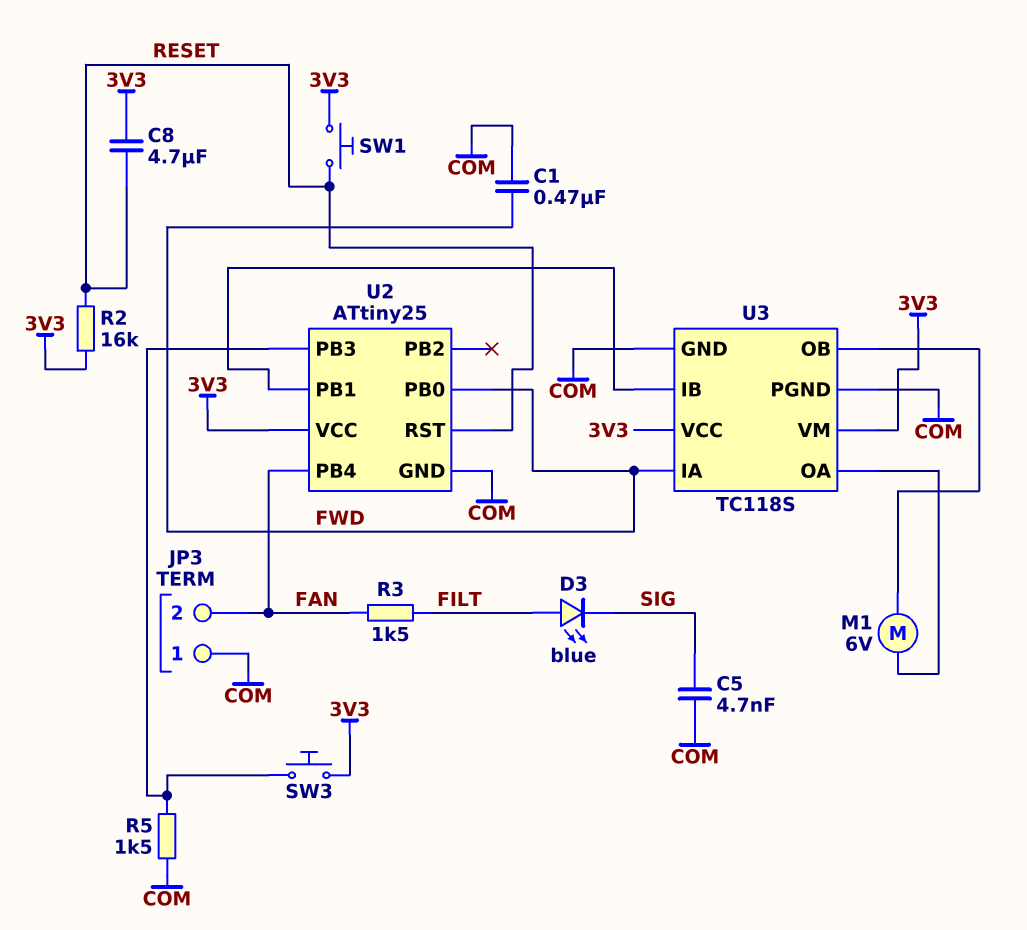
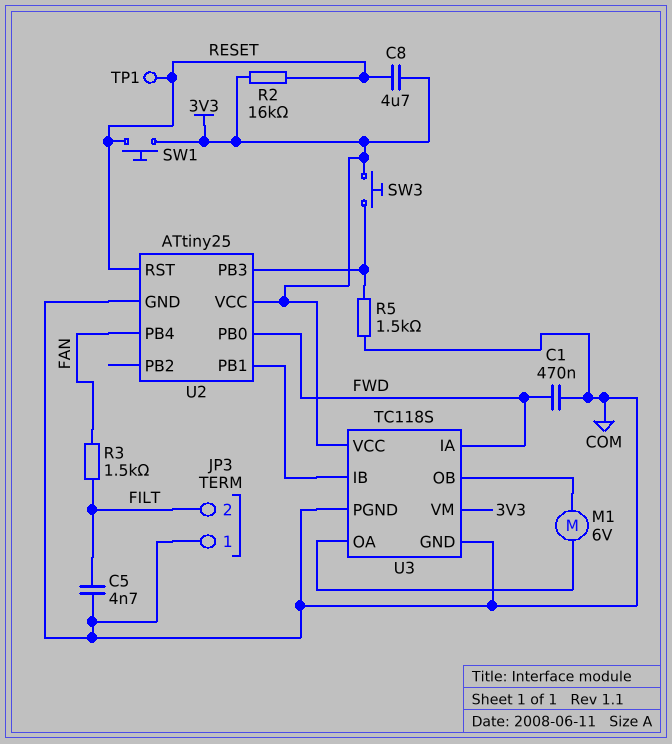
C5: 4.7nF (COM, SIG) -> 4.7nF (COM, FILT)
D3: LED blue (A FILT, K SIG) -> none
JP3 pin 2: FAN -> FILT
TP1: none -> test point (RESET)

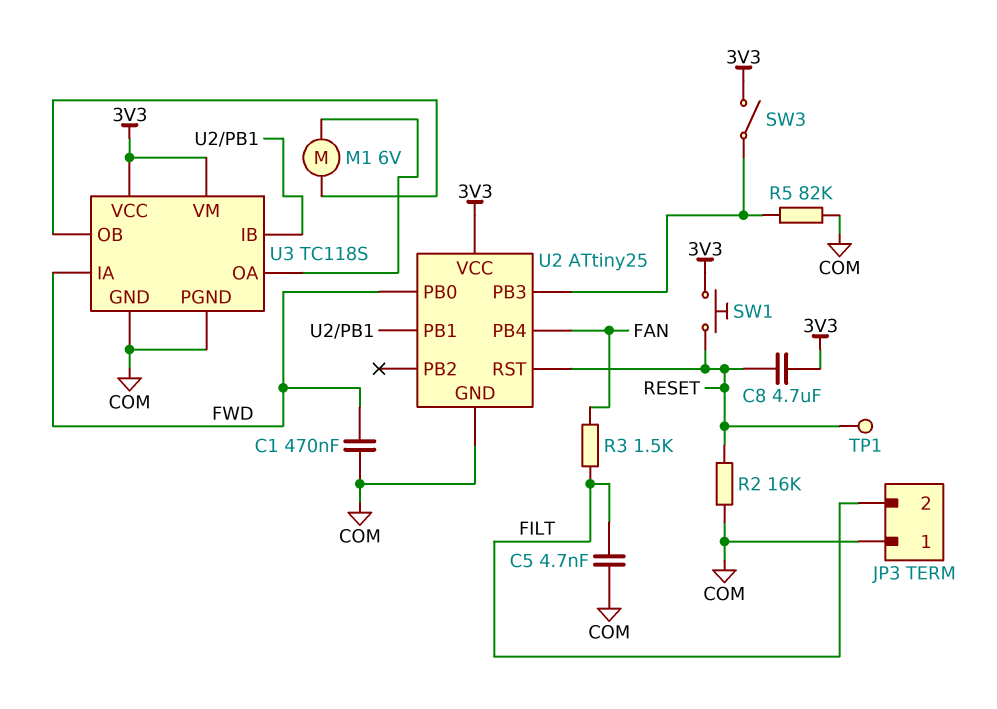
R2: 16k (3V3, RESET) -> 16k (COM, RESET)
R5: 1.5k (COM, U2/PB3) -> 82k (COM, U2/PB3)
SW3: button (3V3, U2/PB3) -> switch (3V3, U2/PB3)

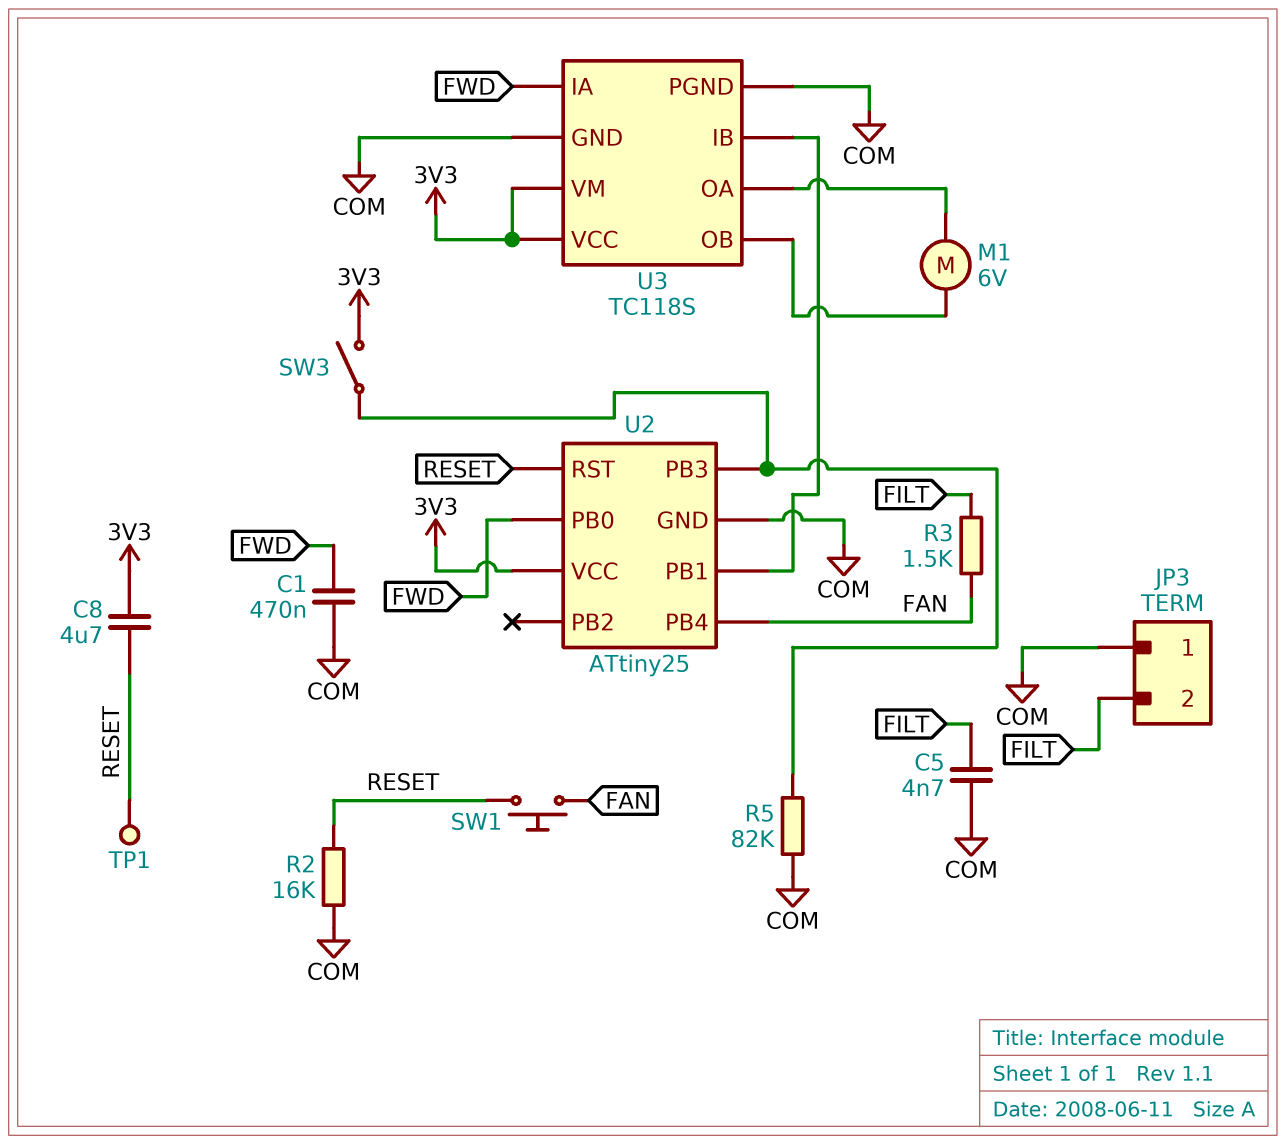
SW1: button (3V3, RESET) -> button (FAN, RESET)

